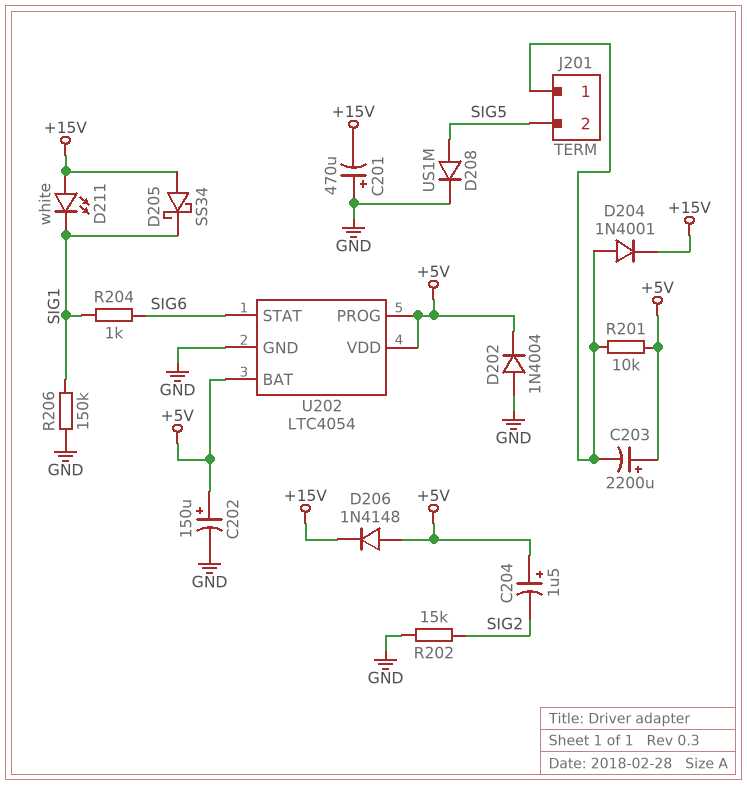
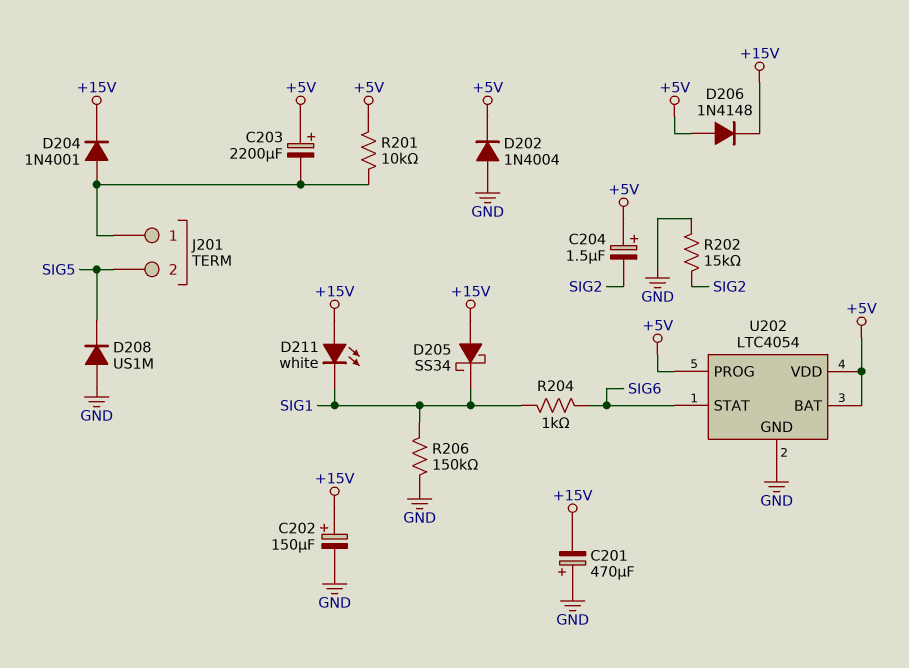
C202: 150uF (plus +5V, minus GND) -> 150uF (plus +15V, minus GND)
D208: diode US1M (A SIG5, K GND) -> diode US1M (A GND, K SIG5)

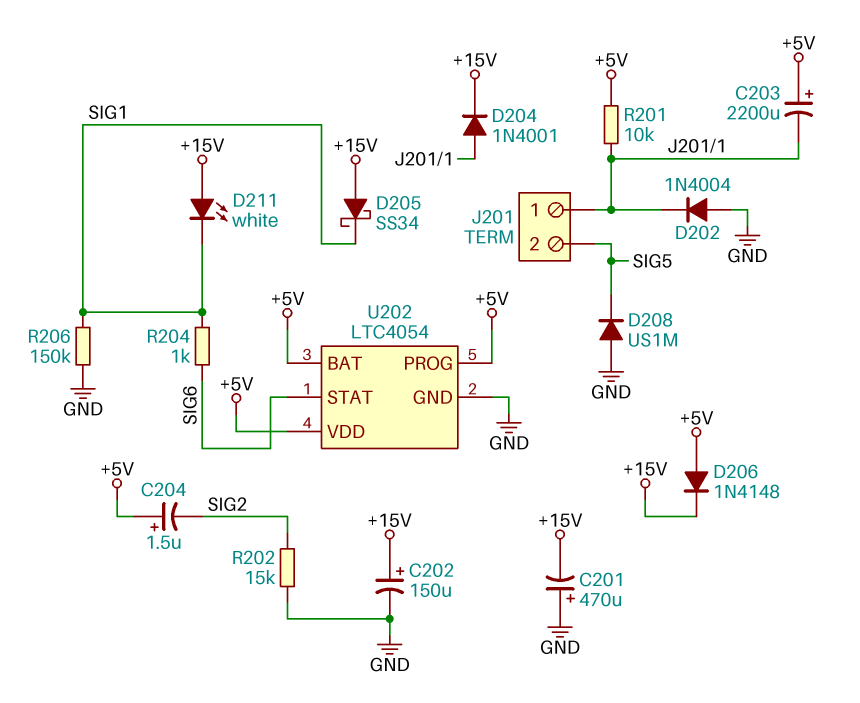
D202: diode 1N4004 (A GND, K +5V) -> diode 1N4004 (A GND, K J201/1)

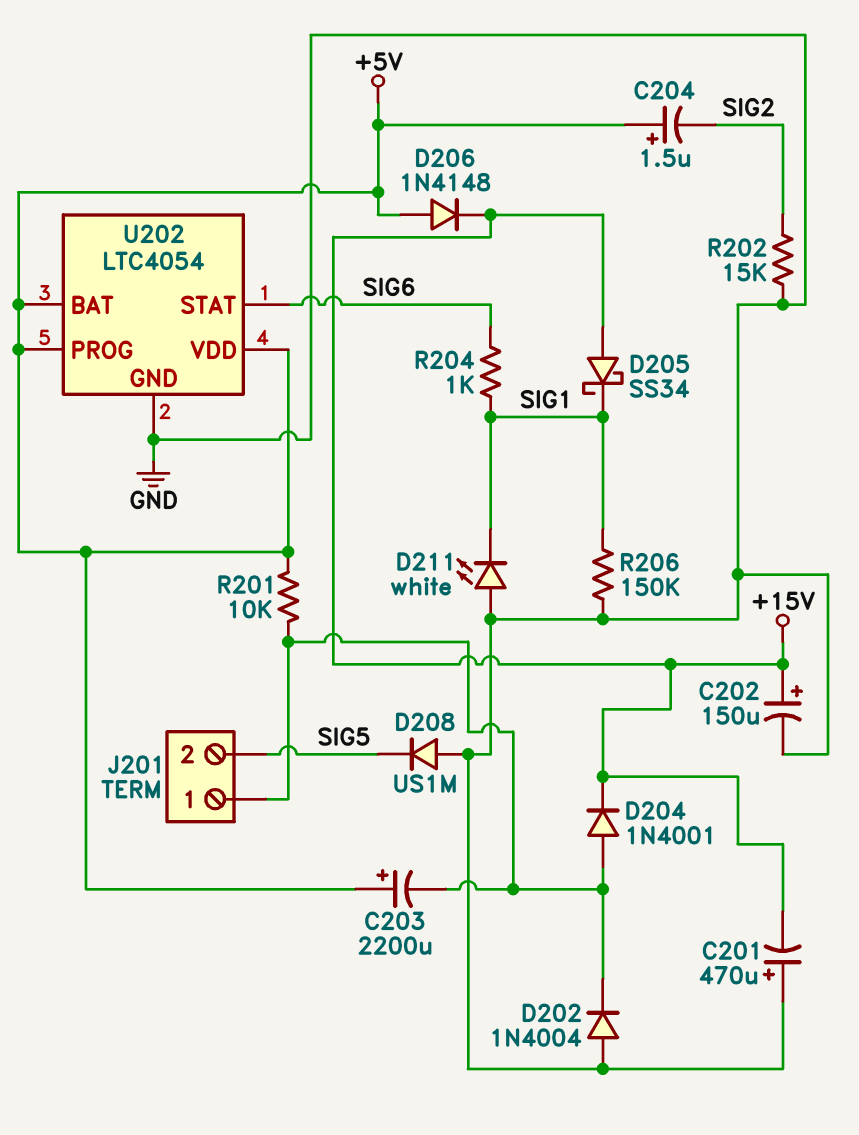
D211: LED white (A +15V, K SIG1) -> LED white (A GND, K SIG1)

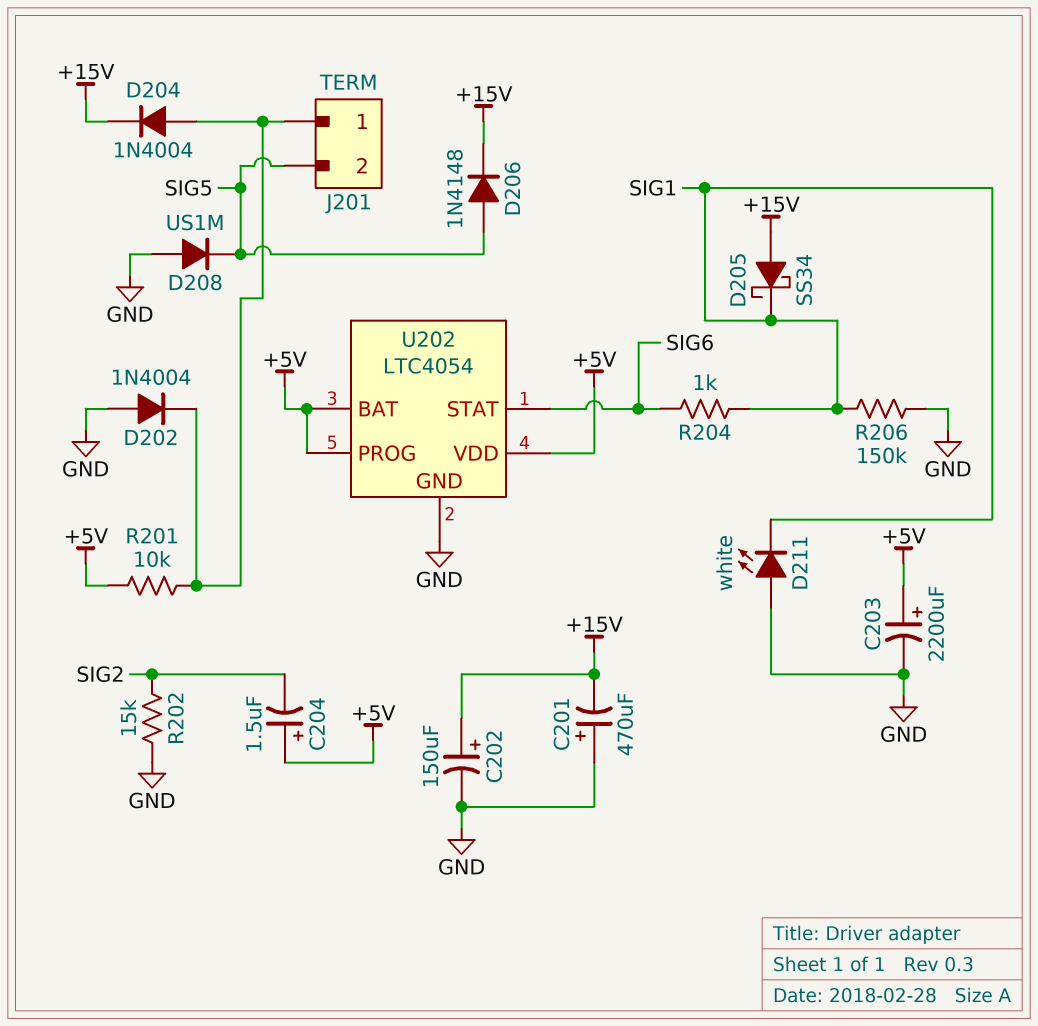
C203: 2200uF (plus +5V, minus J201/1) -> 2200uF (plus +5V, minus GND)
D204: diode 1N4001 (A J201/1, K +15V) -> diode 1N4004 (A J201/1, K +15V)
D206: diode 1N4148 (A +5V, K +15V) -> diode 1N4148 (A SIG5, K +15V)

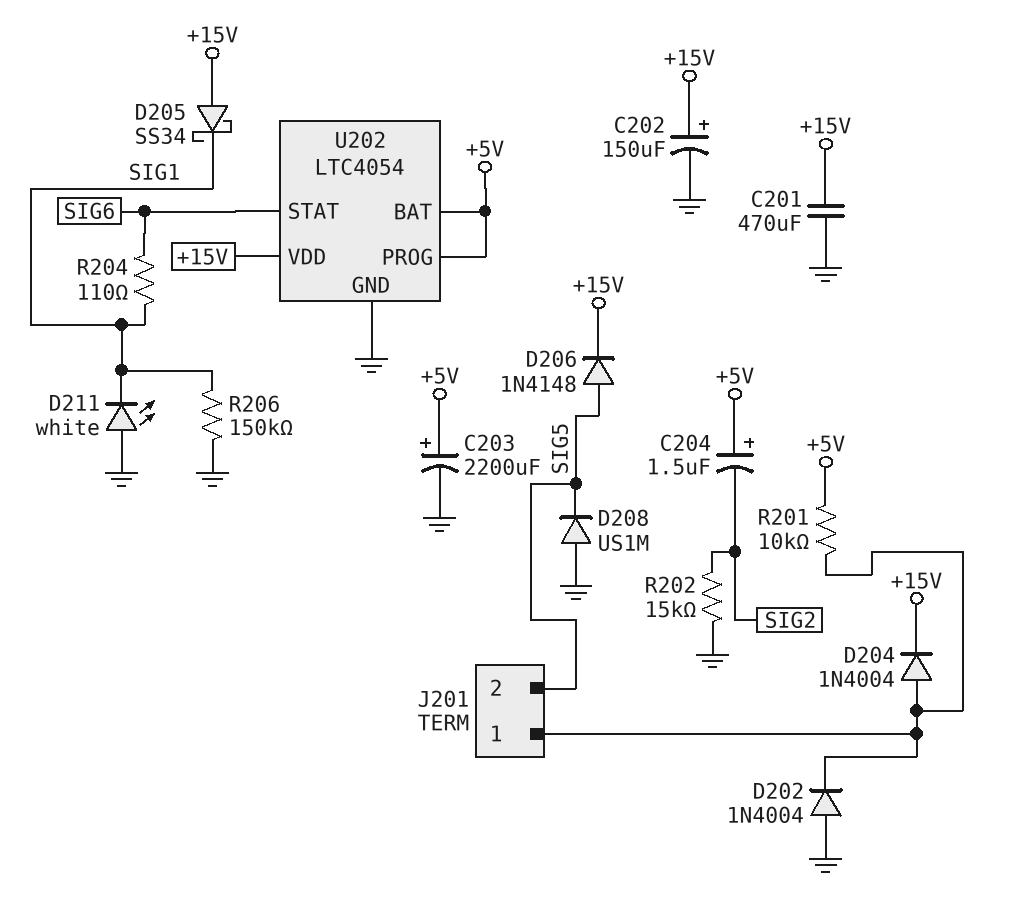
C201: 470uF (plus GND, minus +15V) -> 470uF (+15V, GND)
R204: 1k (SIG1, SIG6) -> 110 (SIG1, SIG6)
U202 pin VDD: +5V -> +15V

